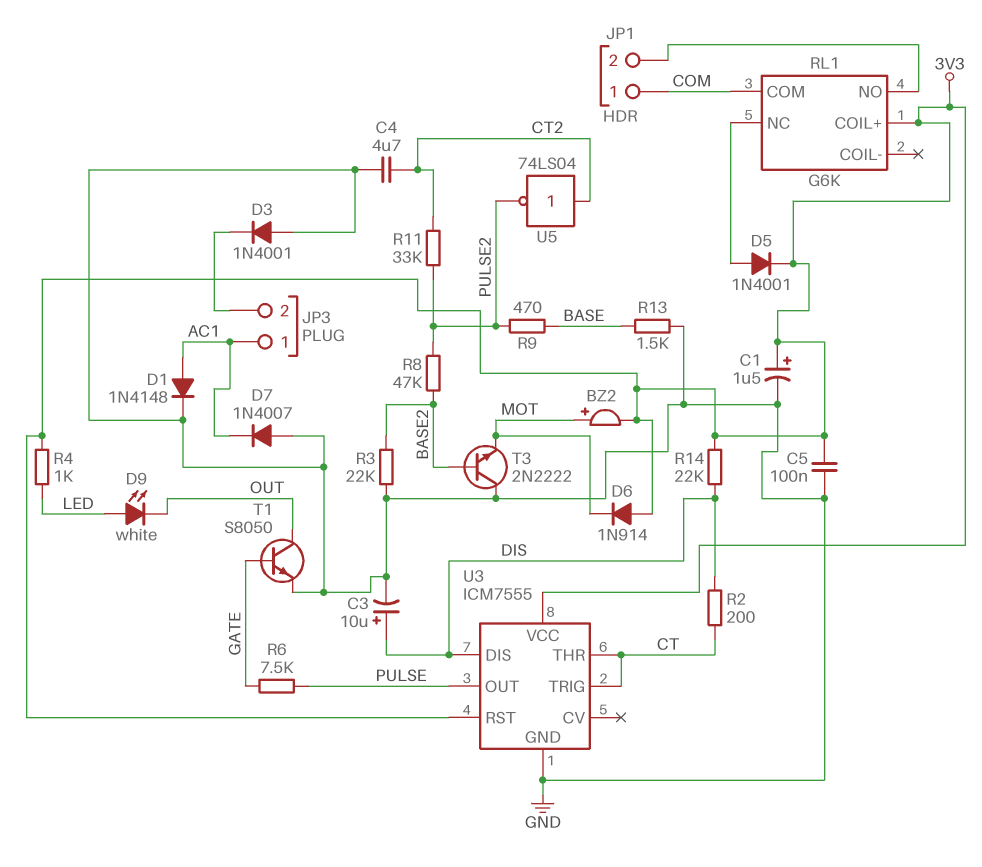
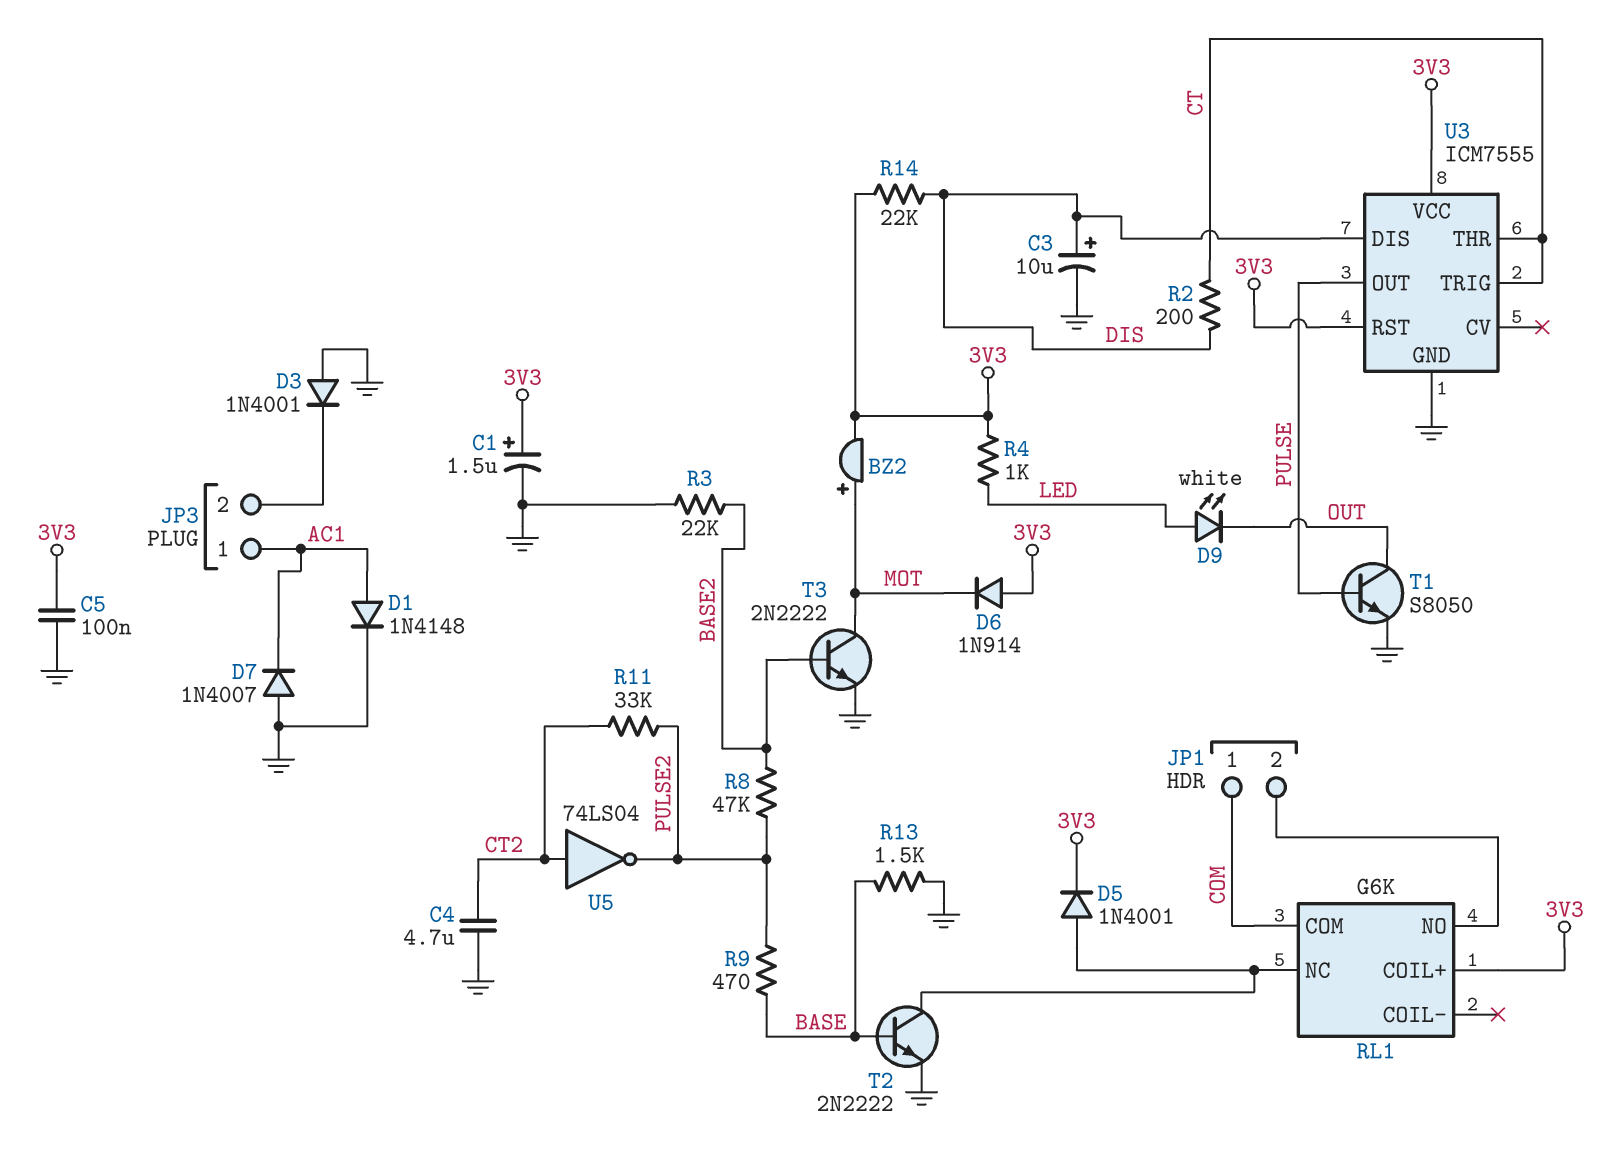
R6: 7.5k (GATE, PULSE) -> none
T1: NPN S8050 (B GATE, C OUT, E GND) -> NPN S8050 (B PULSE, C OUT, E GND)
T2: none -> NPN 2N2222 (B BASE, C RL1/NC, E GND)
T3: NPN 2N2222 (B BASE2, C GND, E MOT) -> NPN 2N2222 (B BASE2, C MOT, E GND)

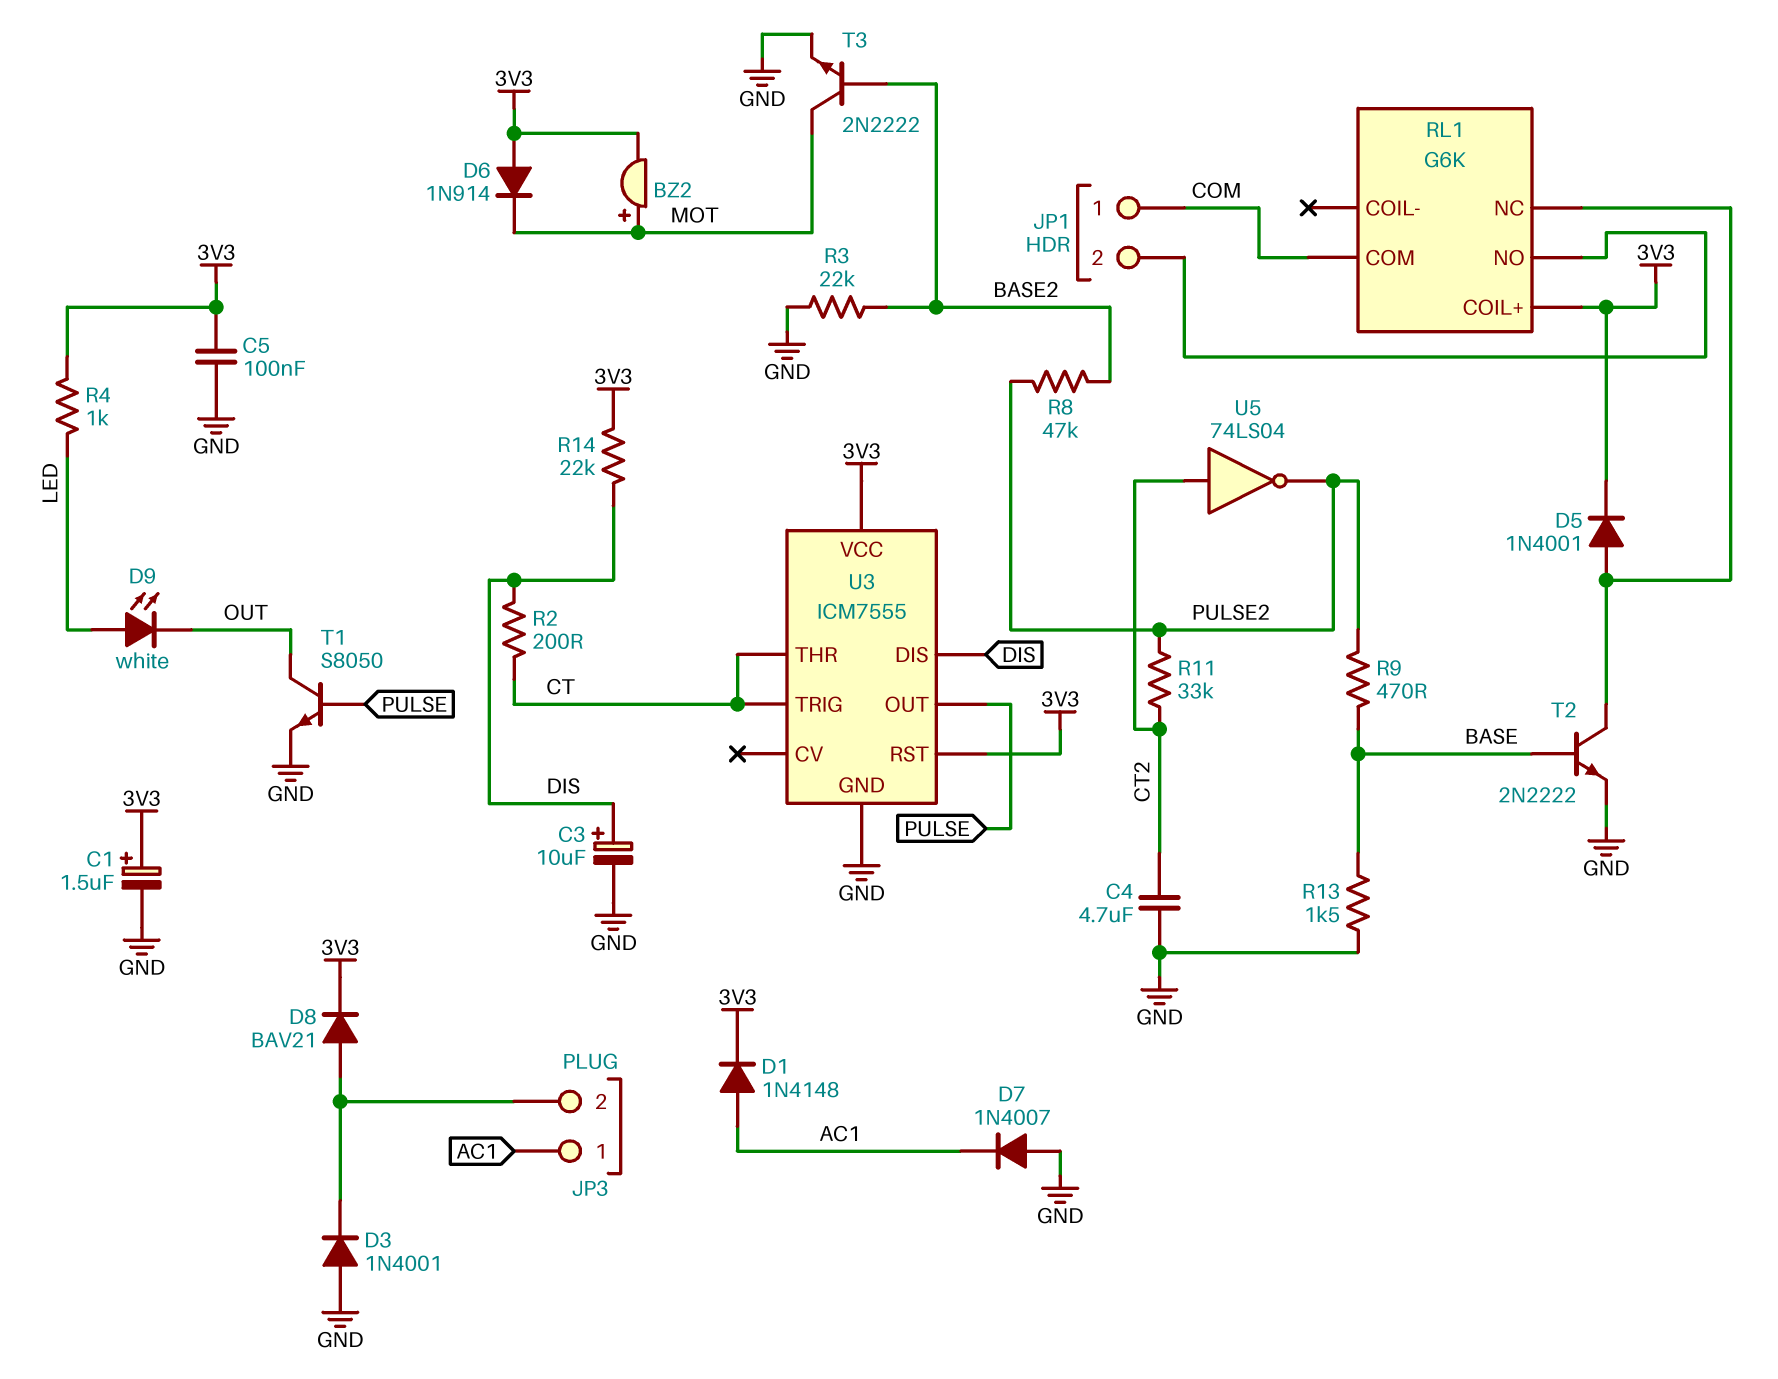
D1: diode 1N4148 (A AC1, K GND) -> diode 1N4148 (A AC1, K 3V3)
D8: none -> diode BAV21 (A JP3/2, K 3V3)

